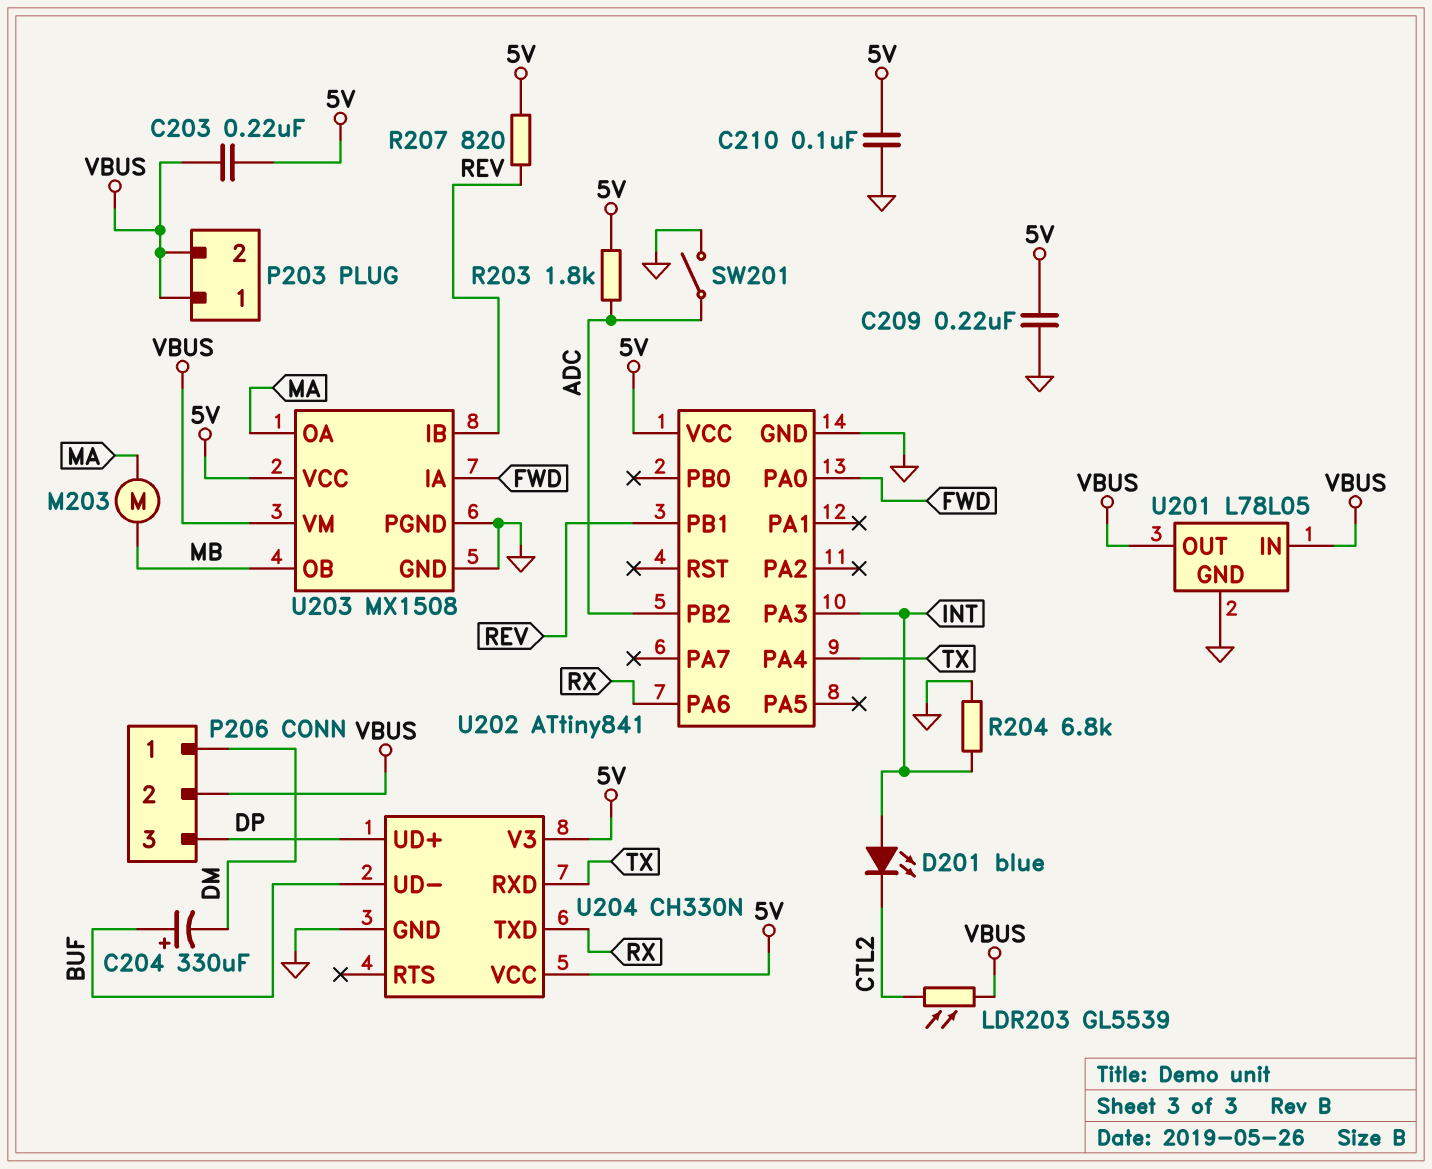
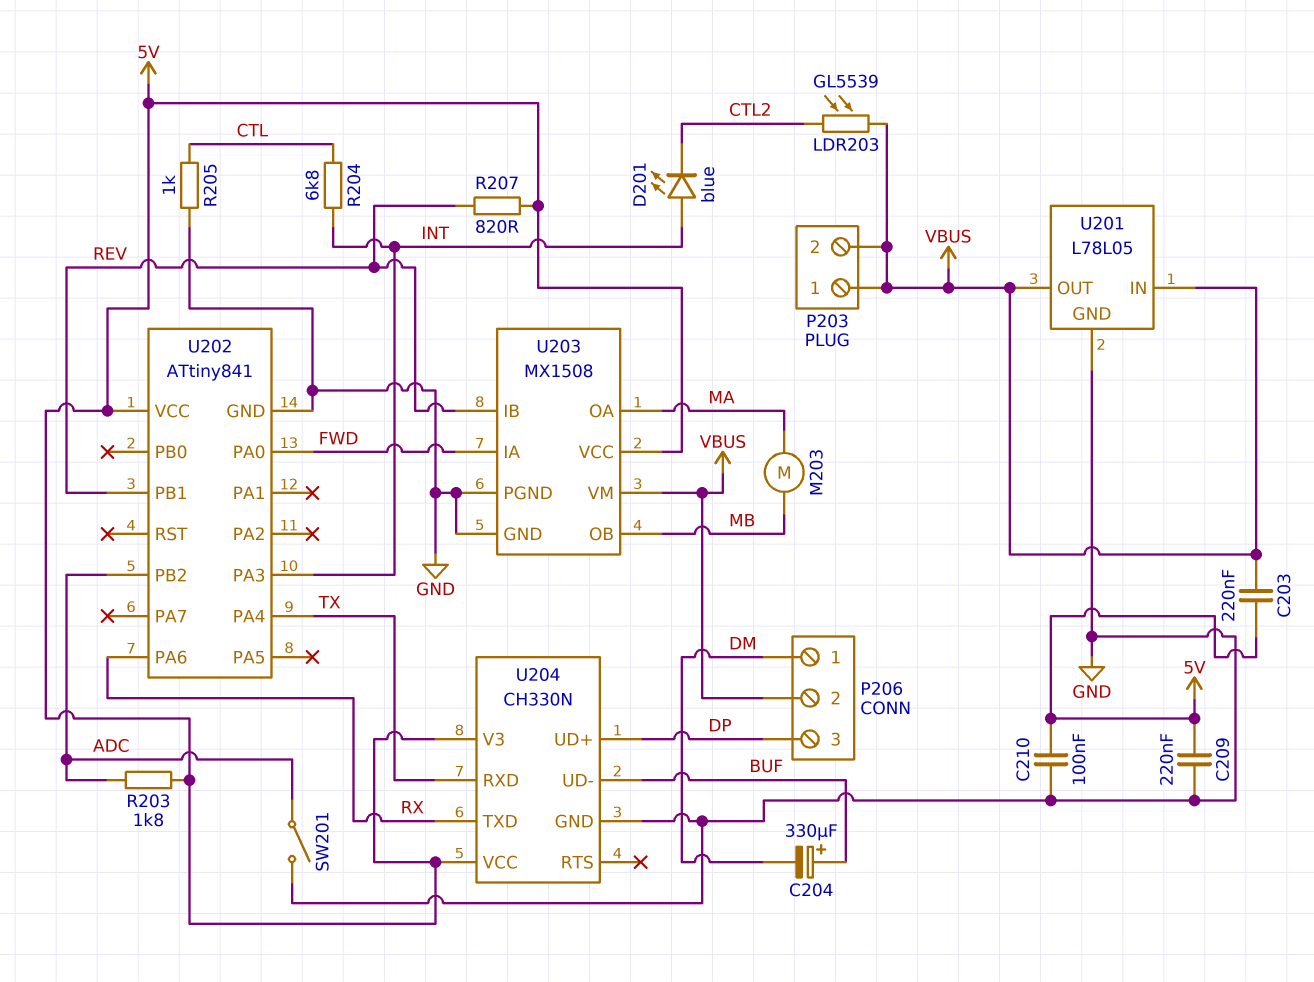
R204: 6.8k (GND, INT) -> 6.8k (CTL, INT)
R205: none -> 1k (CTL, GND)

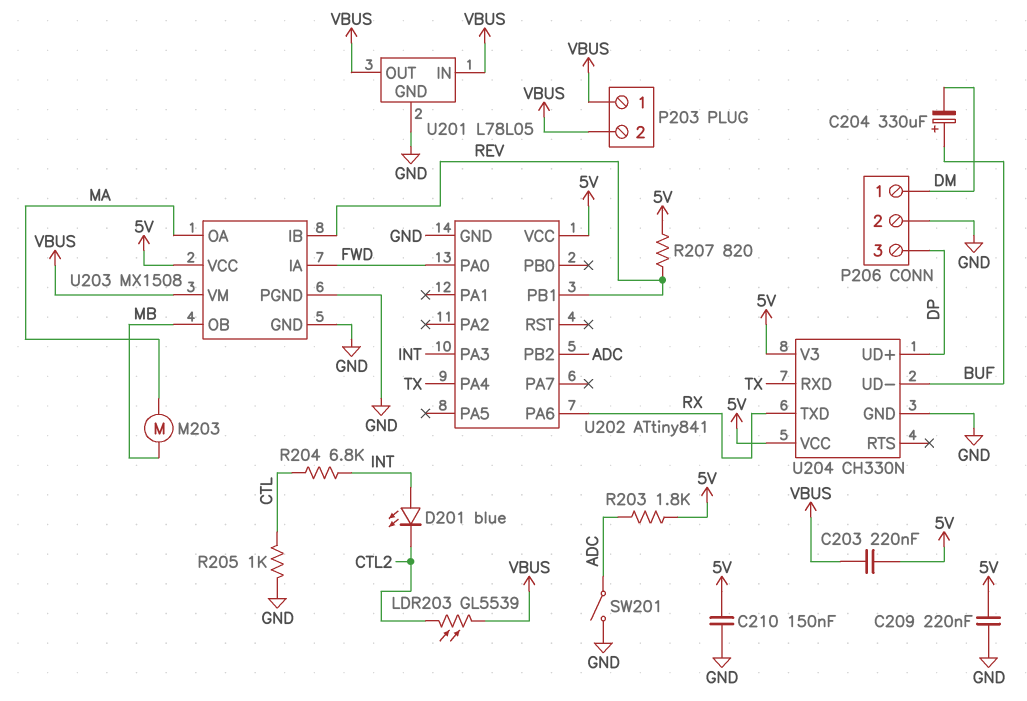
C210: 100nF (5V, GND) -> 150nF (5V, GND)
P206 pin 2: VBUS -> GND

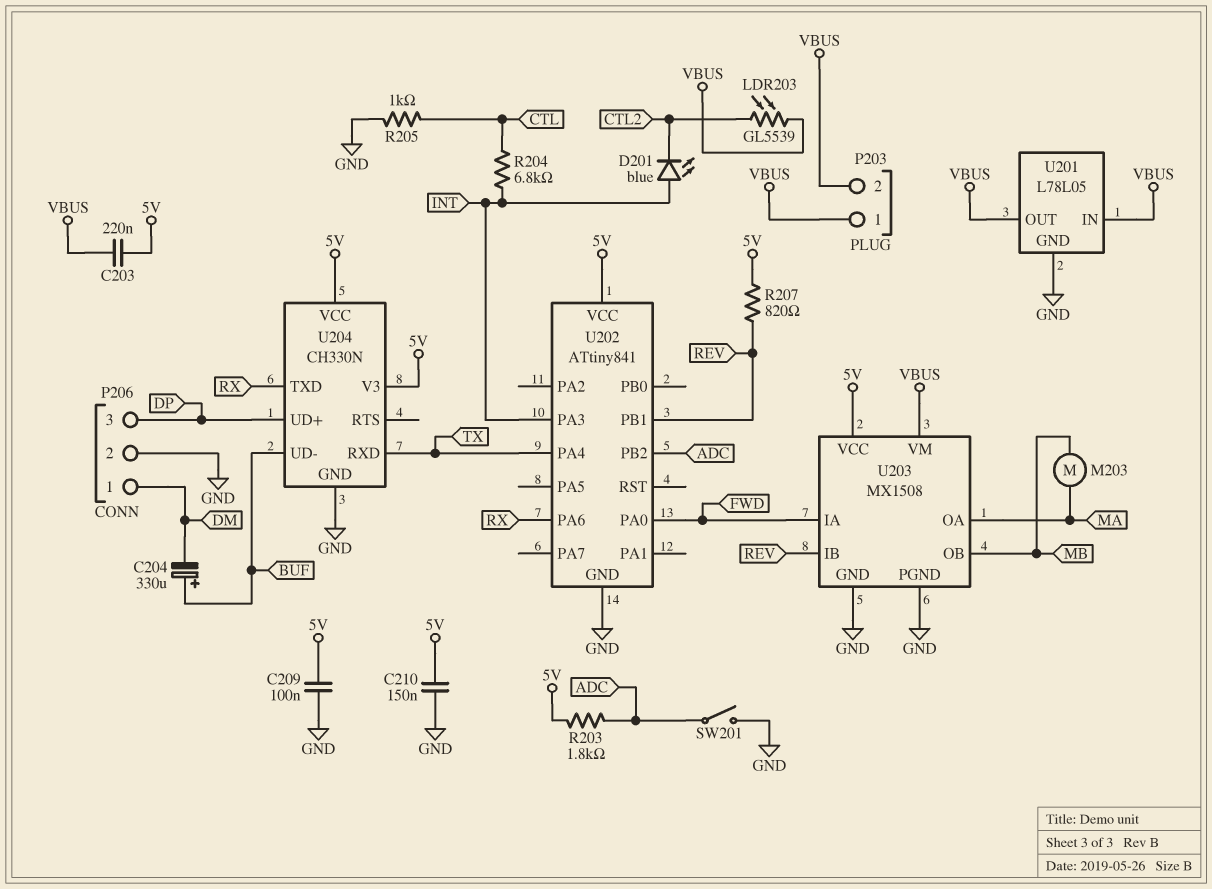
C209: 220nF (5V, GND) -> 100nF (5V, GND)

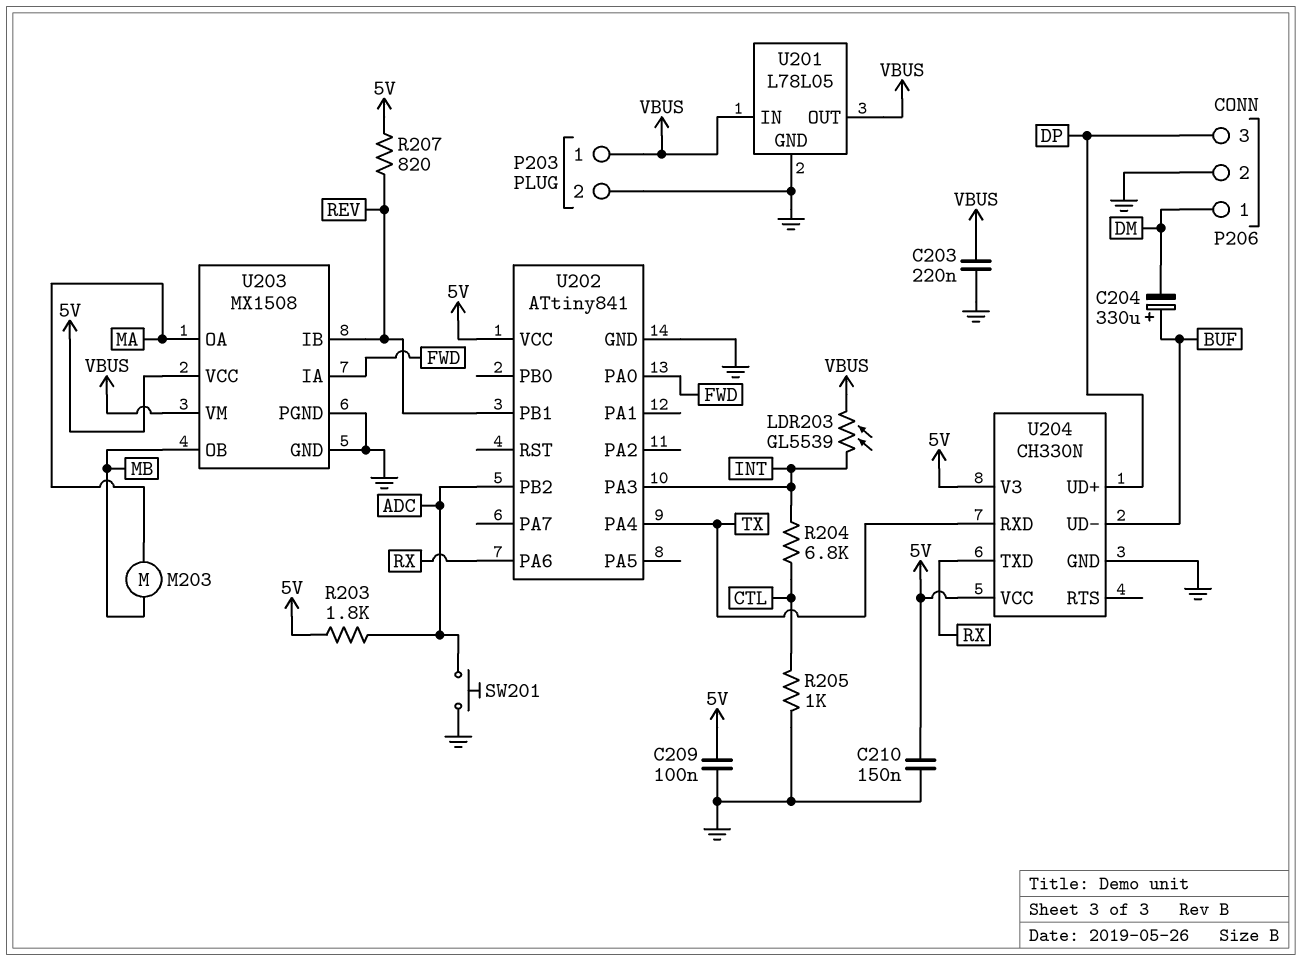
C203: 220nF (5V, VBUS) -> 220nF (GND, VBUS)
D201: LED blue (A INT, K CTL2) -> none
LDR203: GL5539 (CTL2, VBUS) -> GL5539 (INT, VBUS)
P203 pin 2: VBUS -> GND
SW201: switch (ADC, GND) -> button (ADC, GND)

